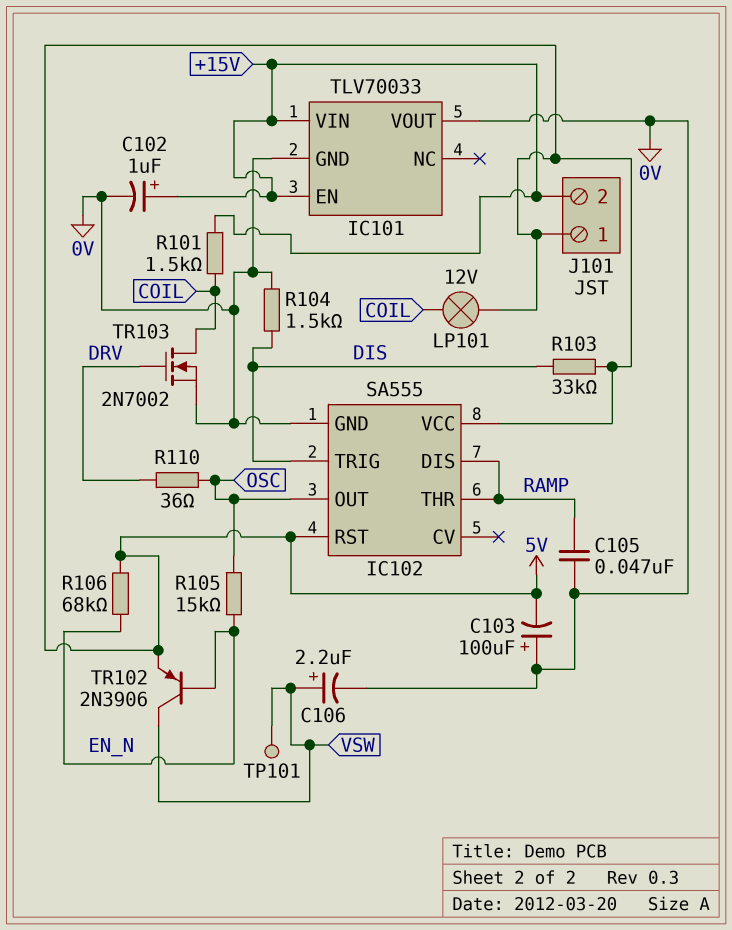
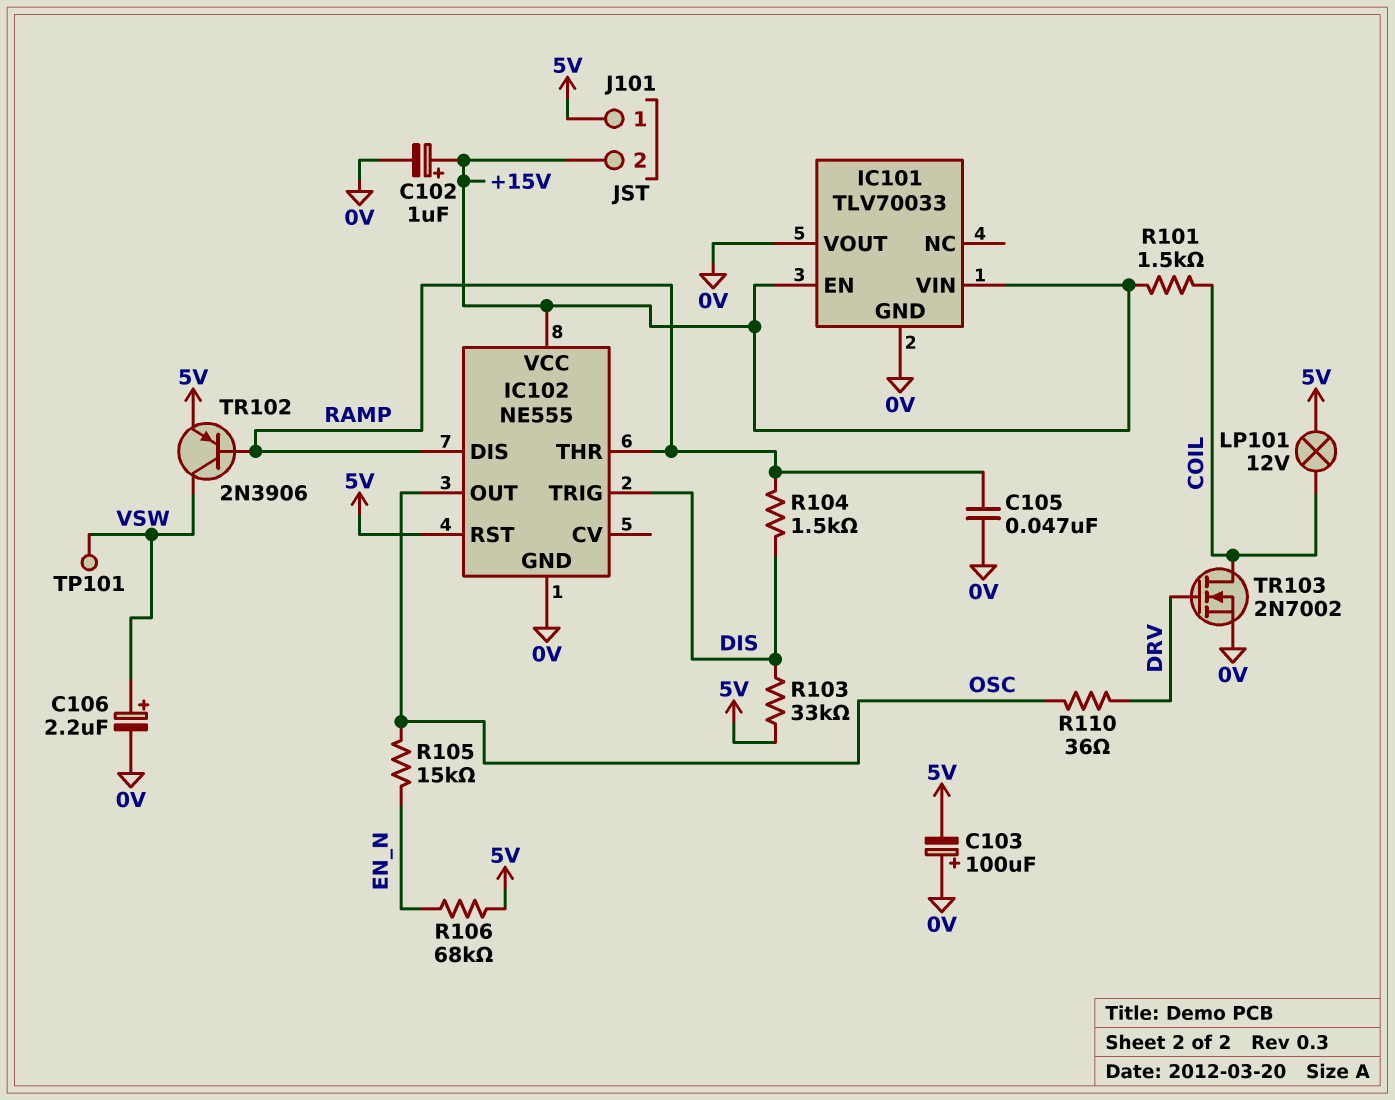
IC102: SA555 -> NE555
IC102 pin VCC: 5V -> +15V
R104: 1.5k (0V, DIS) -> 1.5k (DIS, RAMP)
TR102: PNP 2N3906 (B EN_N, C VSW, E 5V) -> PNP 2N3906 (B RAMP, C VSW, E 5V)

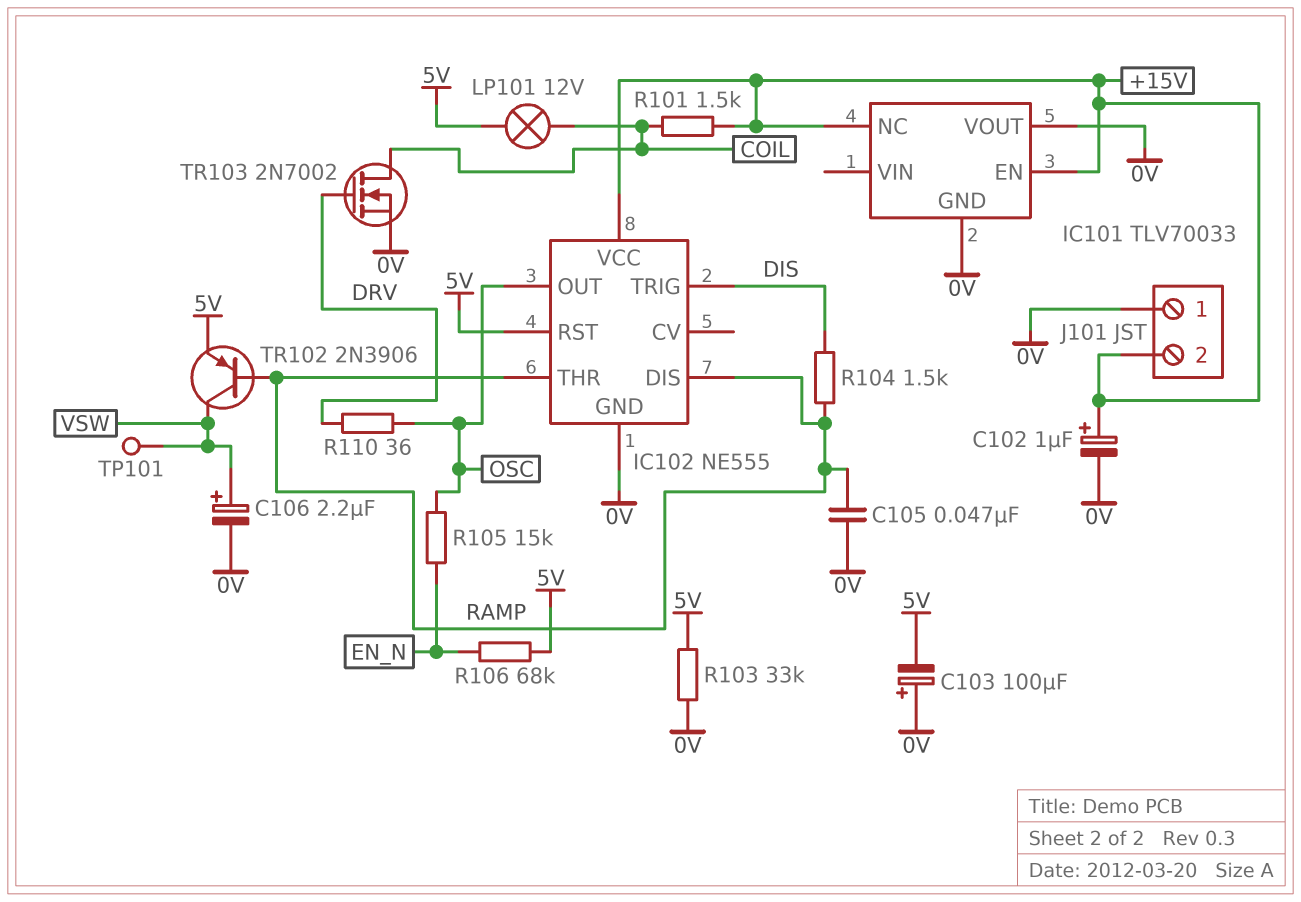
IC101 pin NC: none -> +15V
IC101 pin VIN: +15V -> none
J101 pin 1: 5V -> 0V
R103: 33k (5V, DIS) -> 33k (0V, 5V)

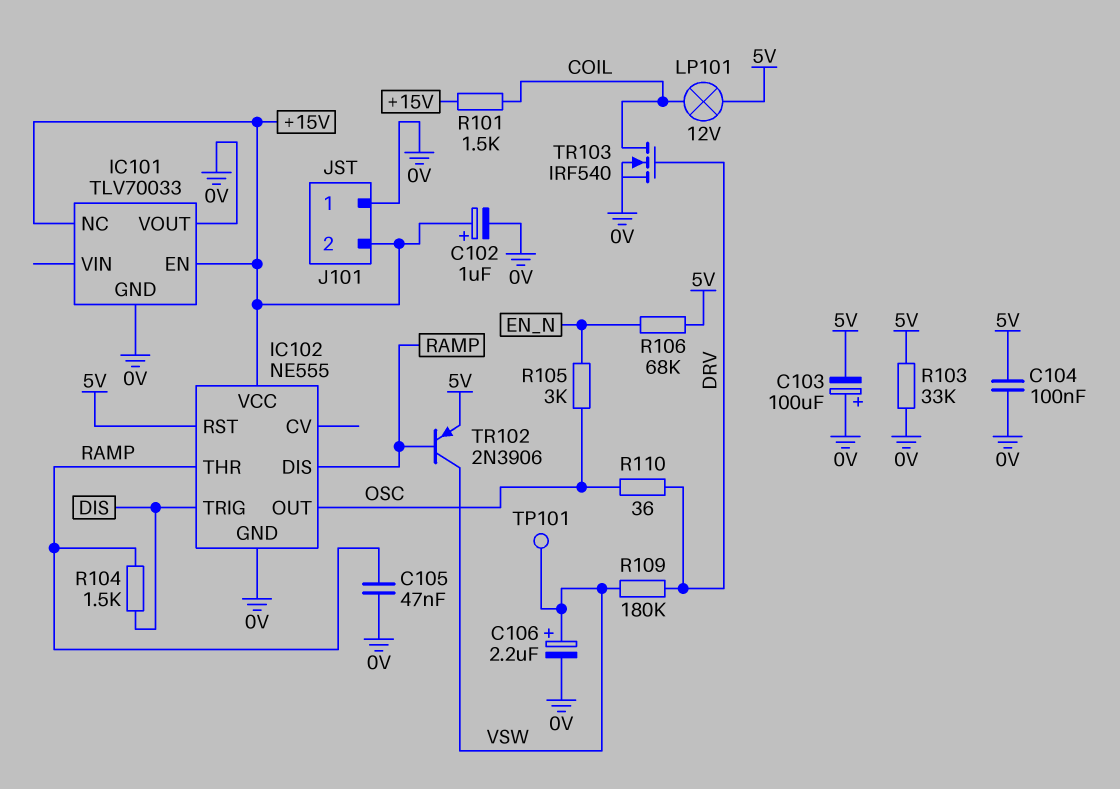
C104: none -> 100nF (0V, 5V)
R105: 15k (EN_N, OSC) -> 3k (EN_N, OSC)
R109: none -> 180k (DRV, VSW)
TR103: NMOS 2N7002 (G DRV, D COIL, S 0V) -> NMOS IRF540 (G DRV, D COIL, S 0V)

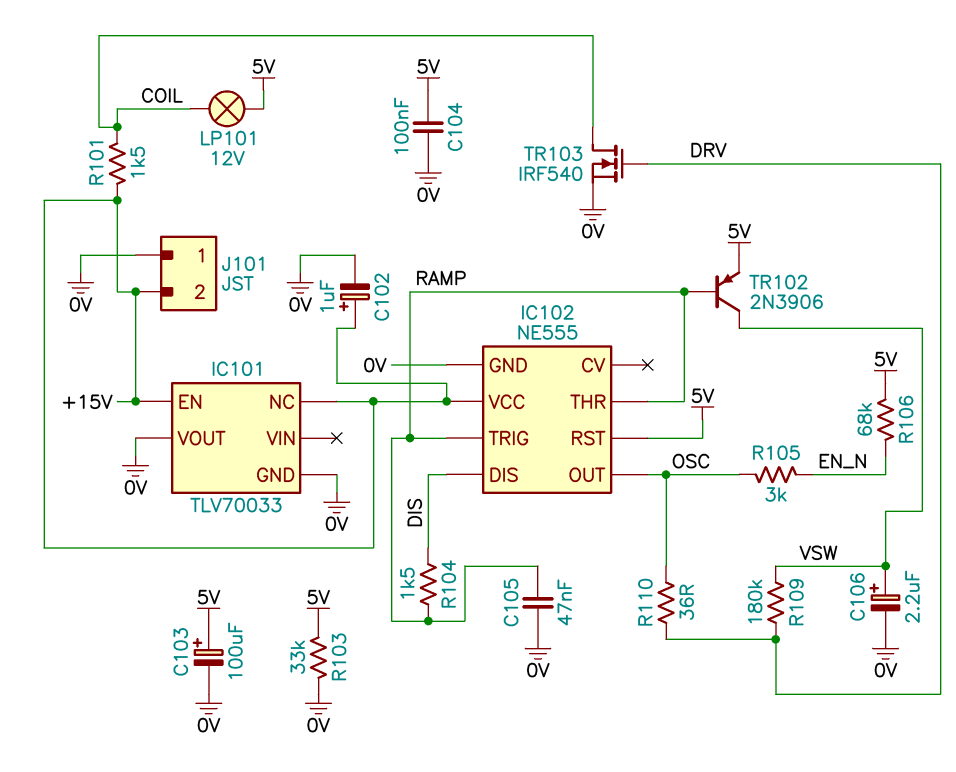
C103: 100uF (plus 0V, minus 5V) -> 100uF (plus 5V, minus 0V)
IC102 pin DIS: RAMP -> DIS
IC102 pin TRIG: DIS -> RAMP
TP101: test point (VSW) -> none

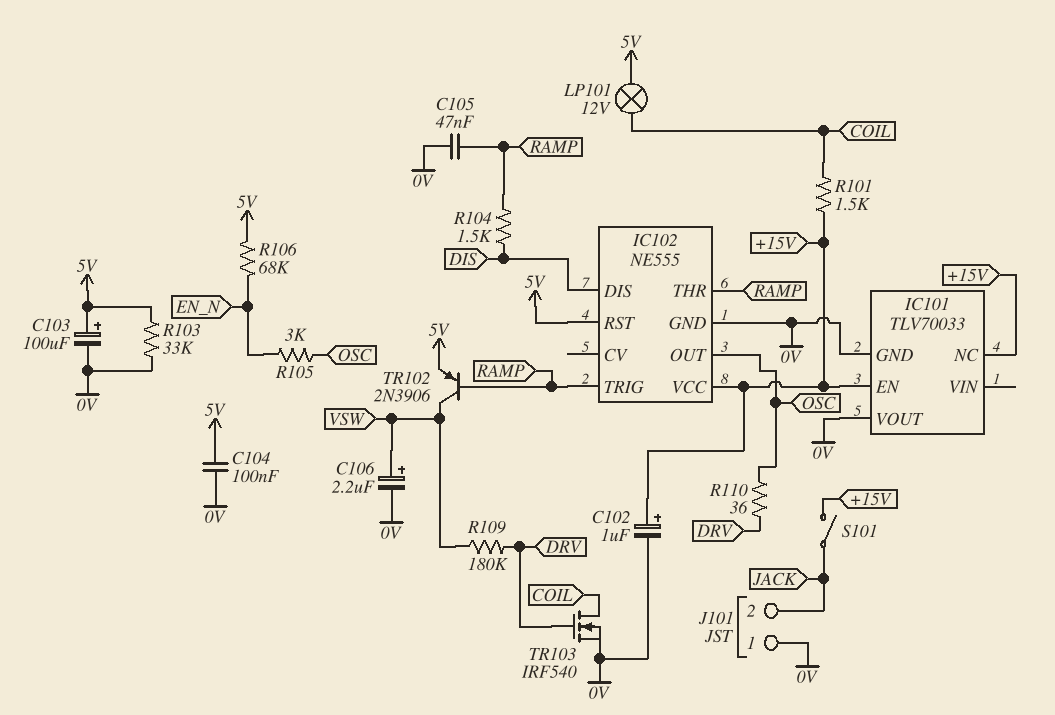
J101 pin 2: +15V -> JACK
S101: none -> switch (+15V, JACK)

